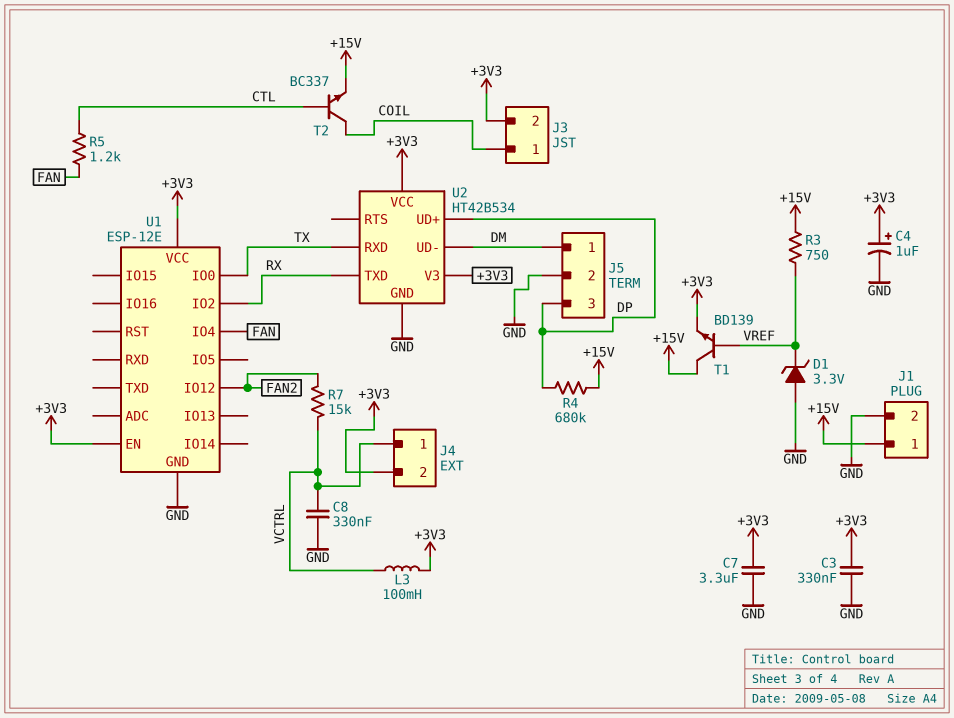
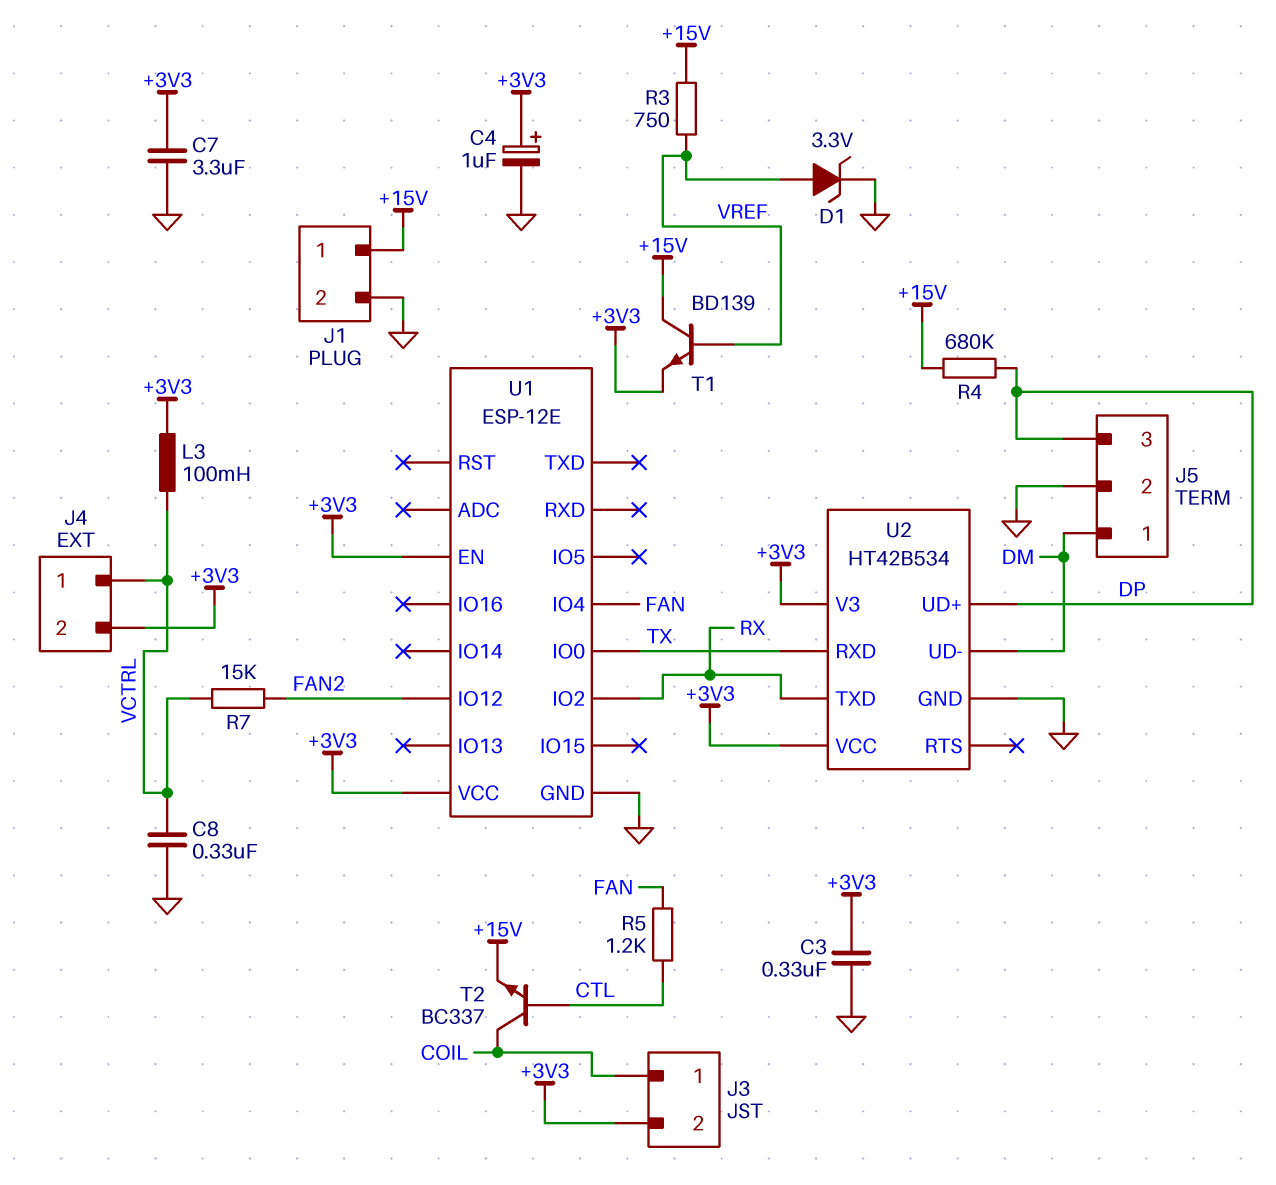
D1: zener 3.3V (A GND, K VREF) -> zener 3.3V (A VREF, K GND)

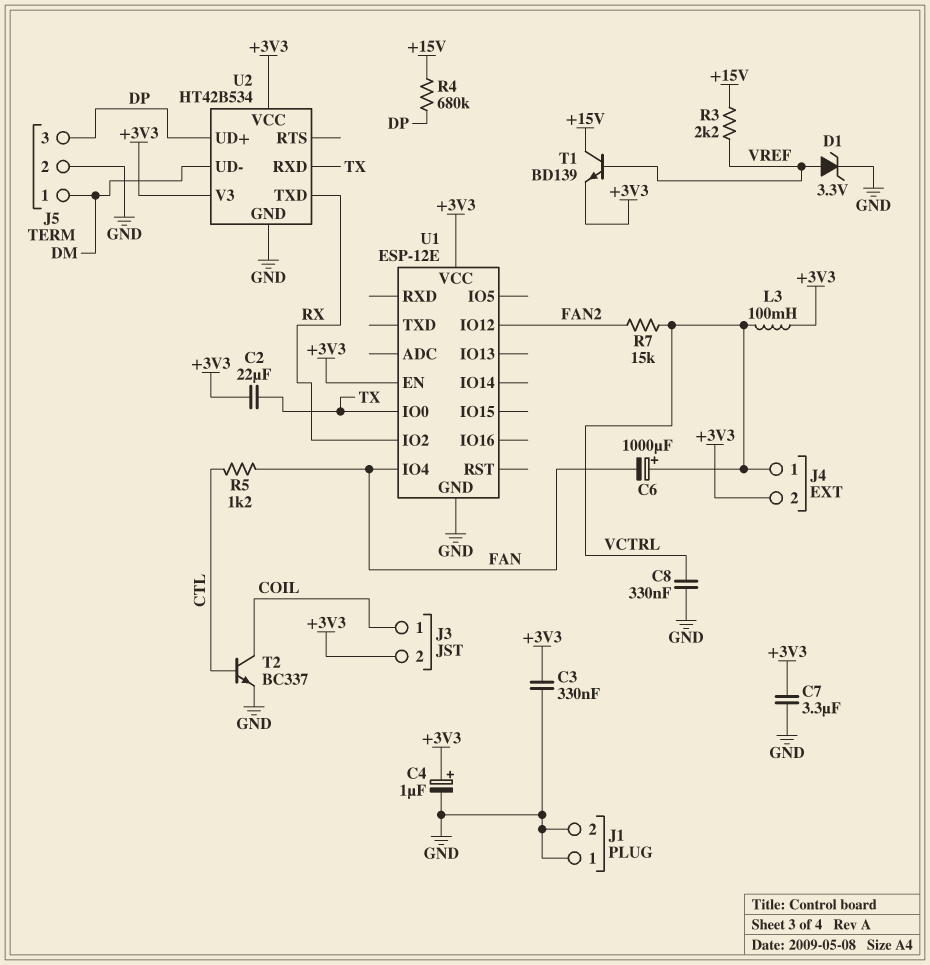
C2: none -> 22uF (+3V3, TX)
C6: none -> 1000uF (plus VCTRL, minus FAN)
J1 pin 1: +15V -> GND
R3: 750 (+15V, VREF) -> 2.2k (+15V, VREF)
T2: NPN BC337 (B CTL, C COIL, E +15V) -> NPN BC337 (B CTL, C COIL, E GND)

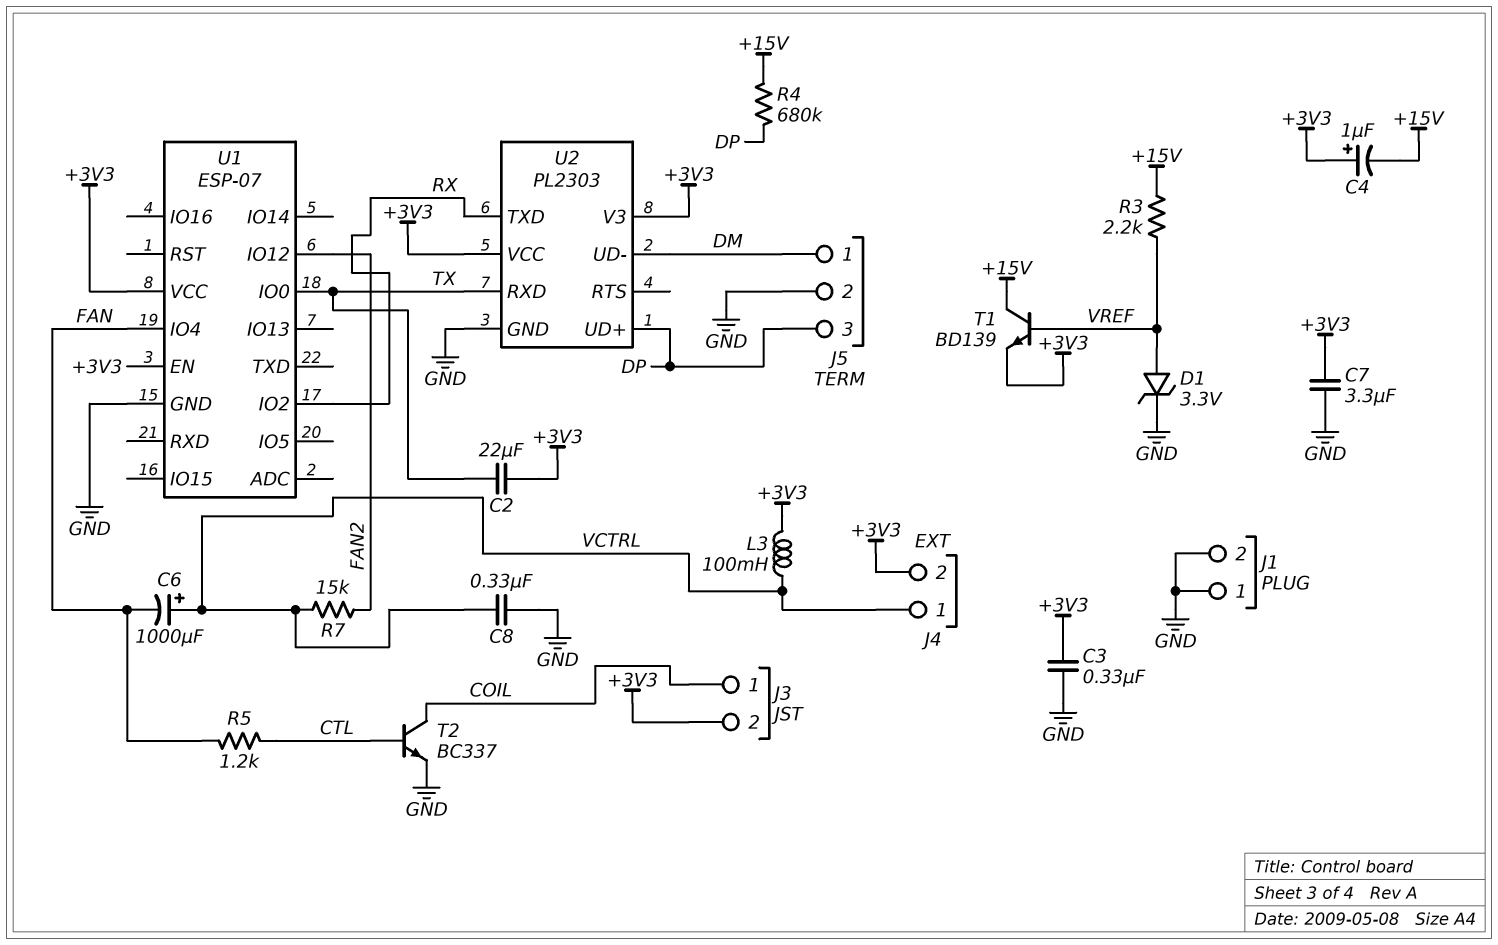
C4: 1uF (plus +3V3, minus GND) -> 1uF (plus +3V3, minus +15V)
U1: ESP-12E -> ESP-07
U2: HT42B534 -> PL2303

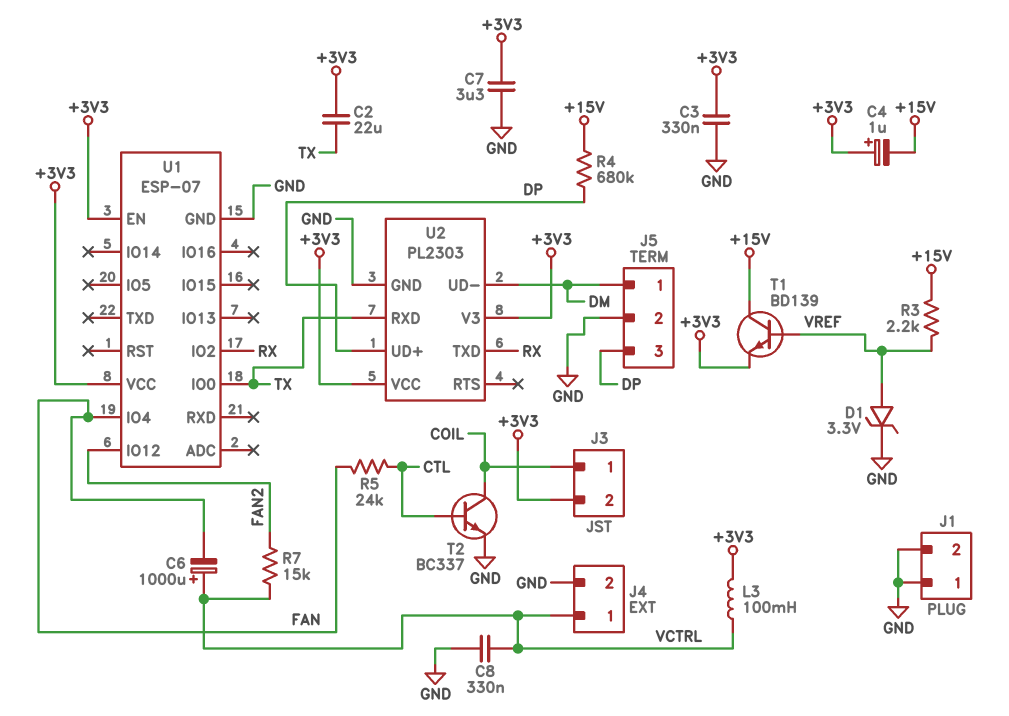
J4 pin 2: +3V3 -> GND
R5: 1.2k (CTL, FAN) -> 24k (CTL, FAN)

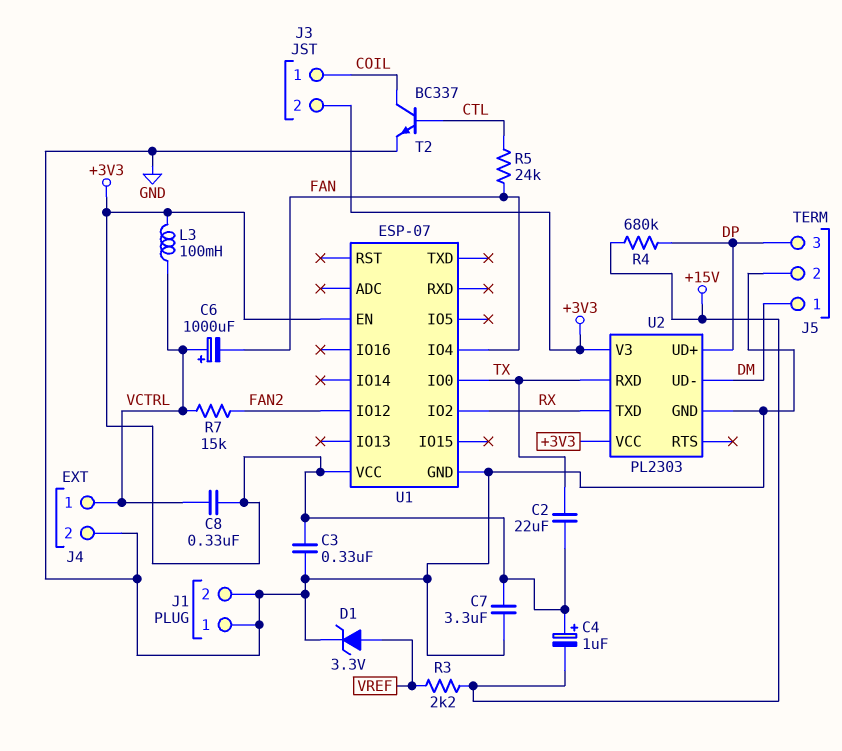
C8: 330nF (GND, VCTRL) -> 330nF (+3V3, VCTRL)
T1: NPN BD139 (B VREF, C +15V, E +3V3) -> none

